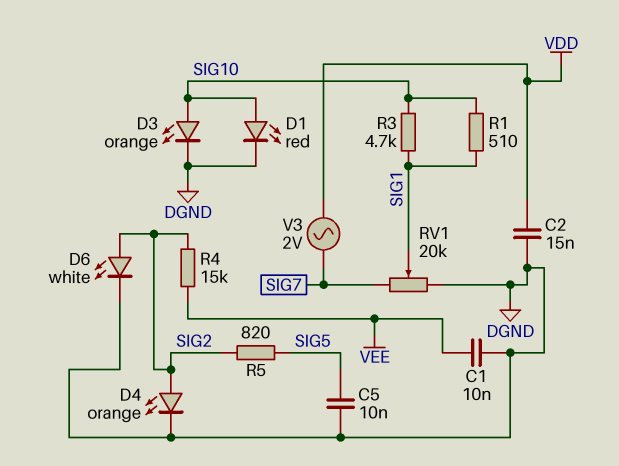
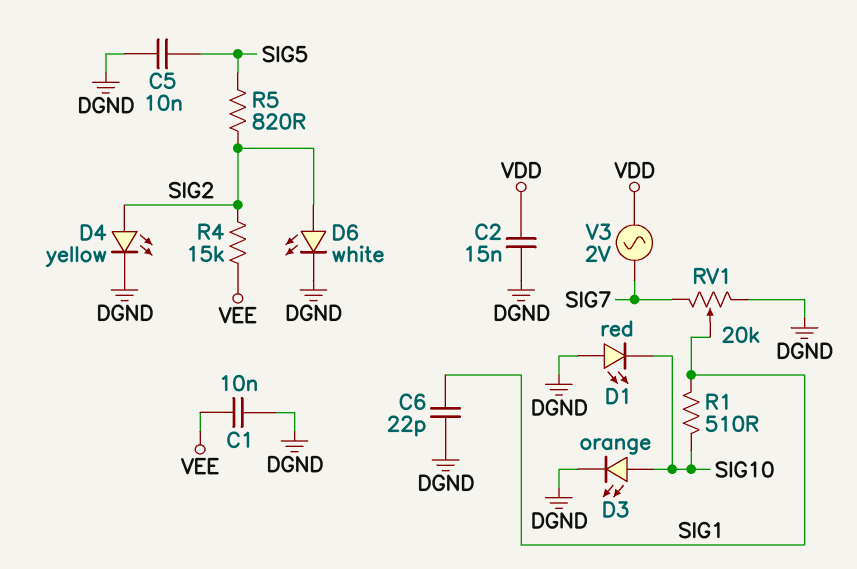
C6: none -> 22pF (DGND, SIG1)
D1: LED red (A SIG10, K DGND) -> LED red (A DGND, K SIG10)
D4: LED orange (A SIG2, K DGND) -> LED yellow (A SIG2, K DGND)
R3: 4.7k (SIG1, SIG10) -> none

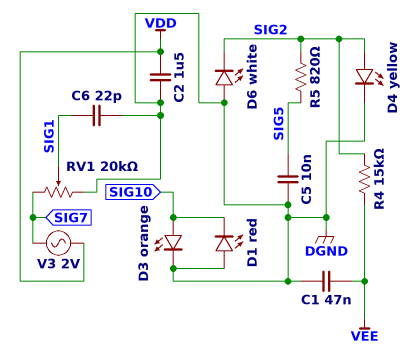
C1: 10nF (DGND, VEE) -> 47nF (DGND, VEE)
C2: 15nF (DGND, VDD) -> 1.5uF (DGND, VDD)
D6: LED white (A SIG2, K DGND) -> LED white (A DGND, K SIG2)
R1: 510 (SIG1, SIG10) -> none

